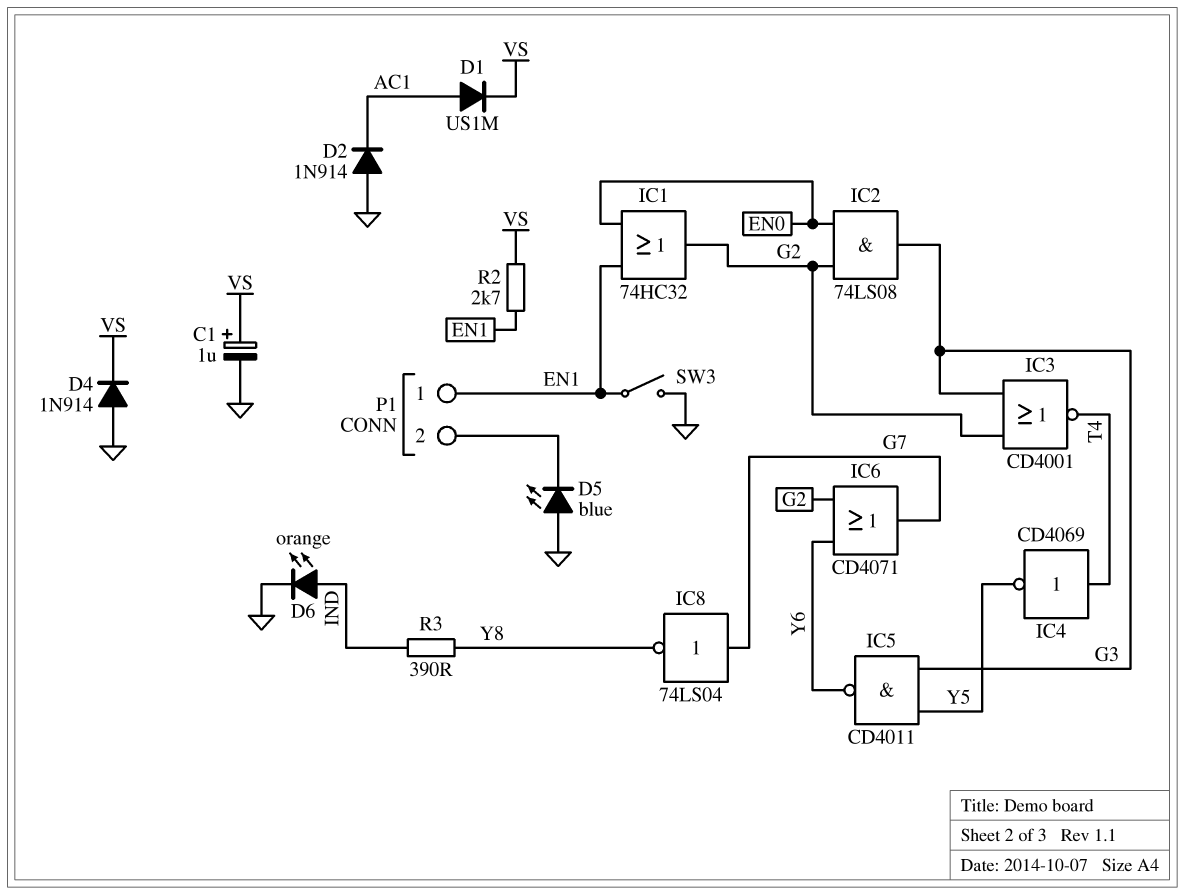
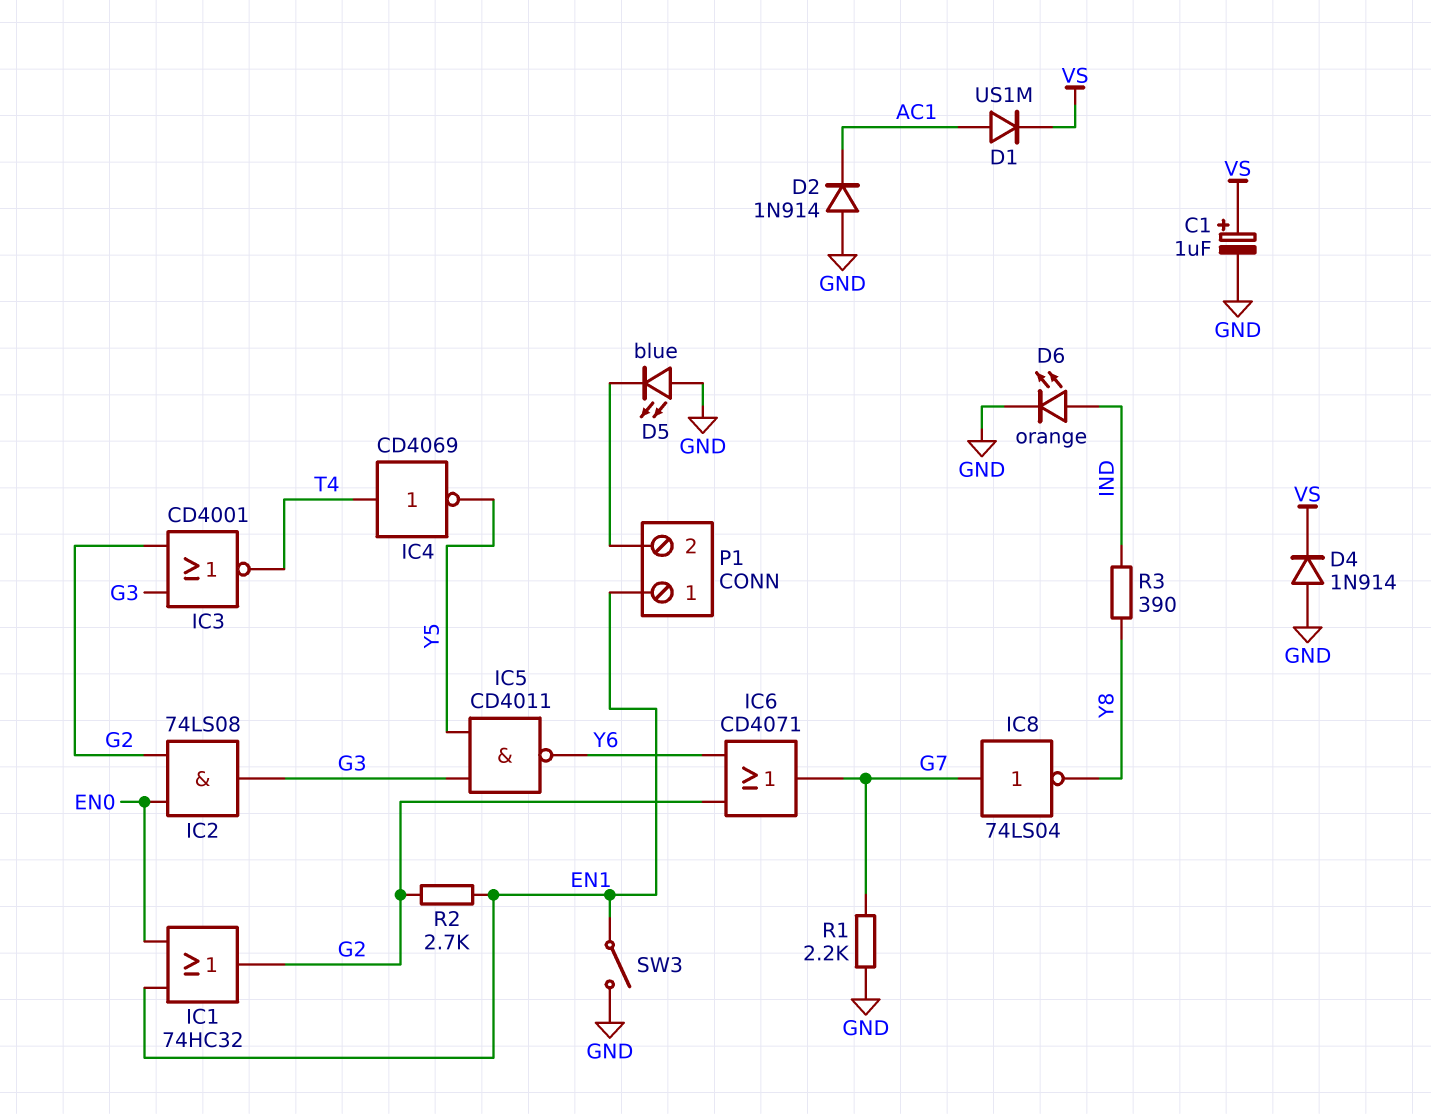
R1: none -> 2.2k (G7, GND)
R2: 2.7k (EN1, VS) -> 2.7k (EN1, G2)

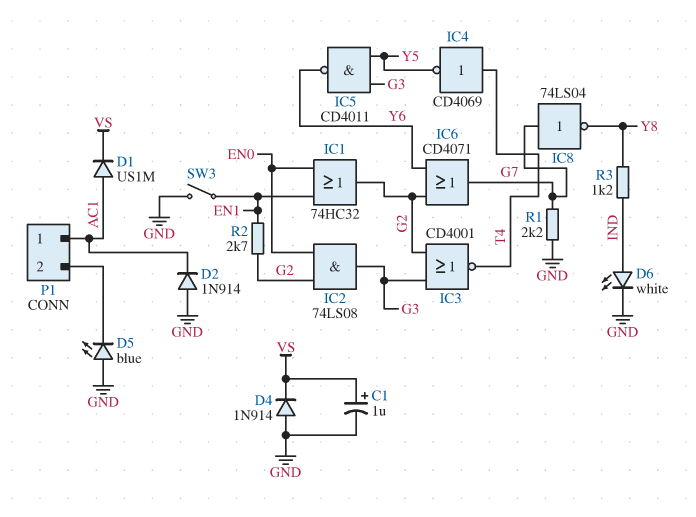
D6: LED orange (A IND, K GND) -> LED white (A IND, K GND)
P1 pin 1: EN1 -> AC1
R3: 390 (IND, Y8) -> 1.2k (IND, Y8)

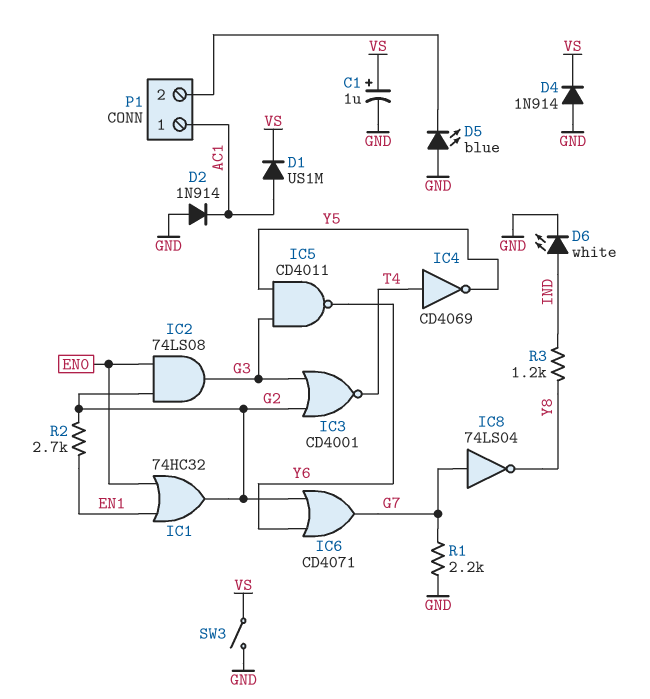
SW3: switch (EN1, GND) -> switch (GND, VS)

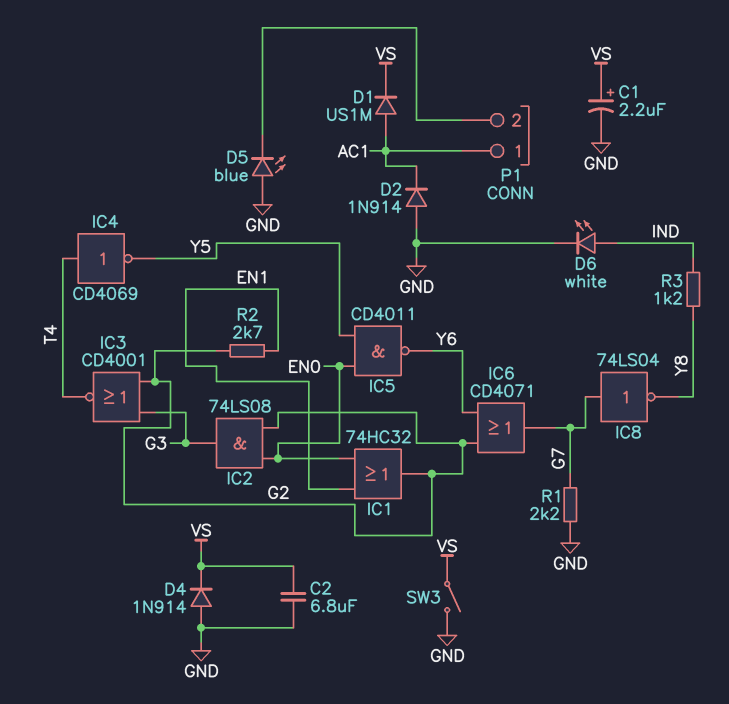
C1: 1uF (plus VS, minus GND) -> 2.2uF (plus VS, minus GND)
C2: none -> 6.8uF (GND, VS)
IC5: NAND CD4011 (in G3, in Y5, out Y6) -> NAND CD4011 (in EN0, in Y5, out Y6)

